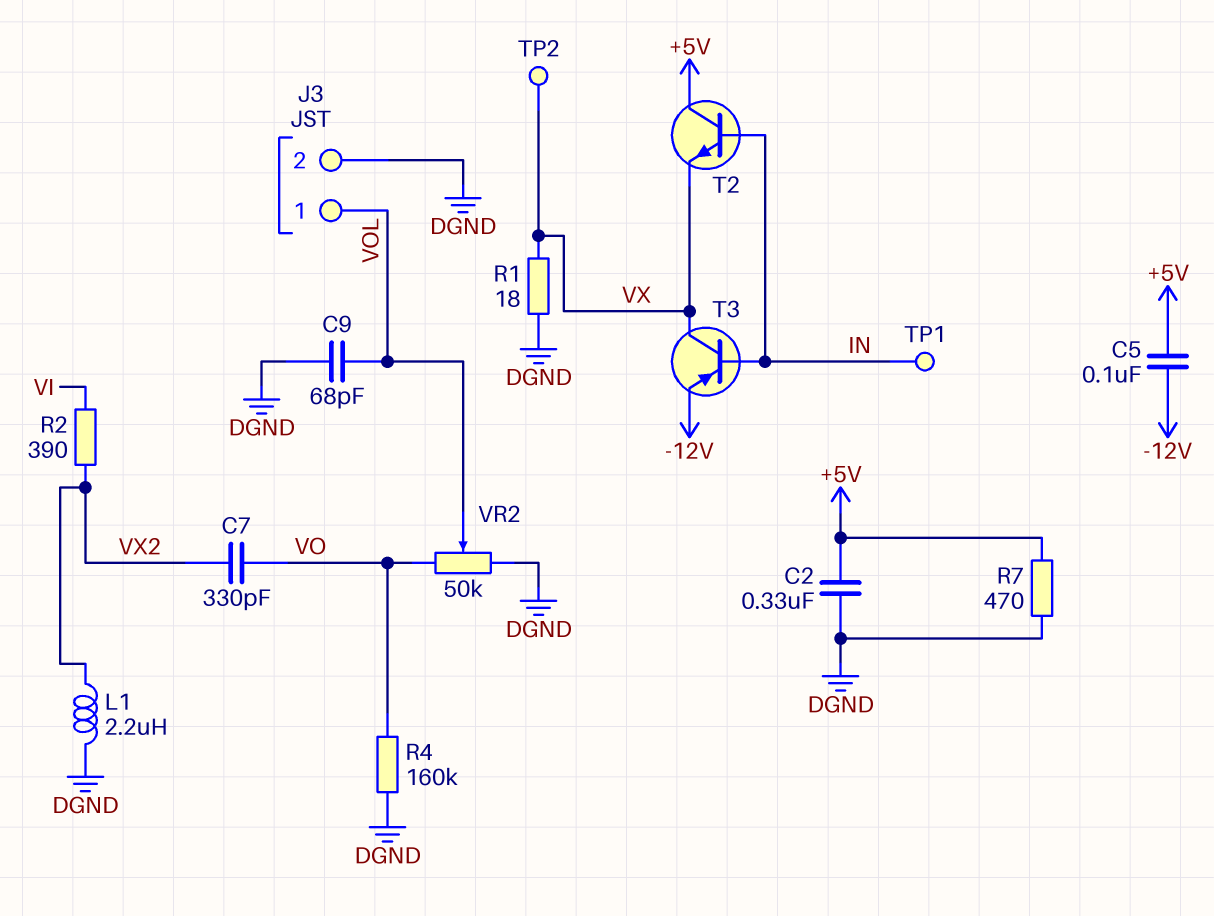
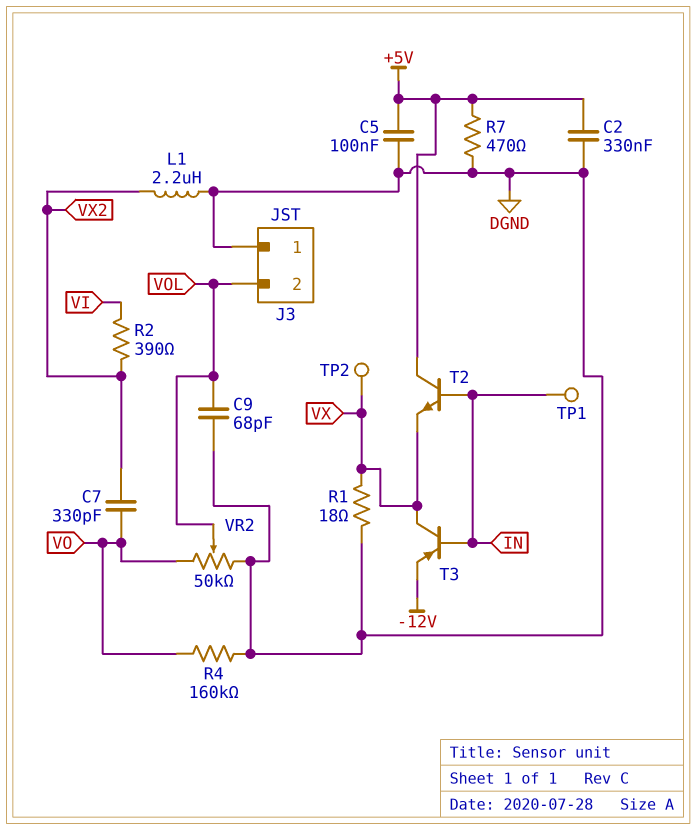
C5: 100nF (+5V, -12V) -> 100nF (+5V, DGND)
J3 pin 1: VOL -> DGND
J3 pin 2: DGND -> VOL

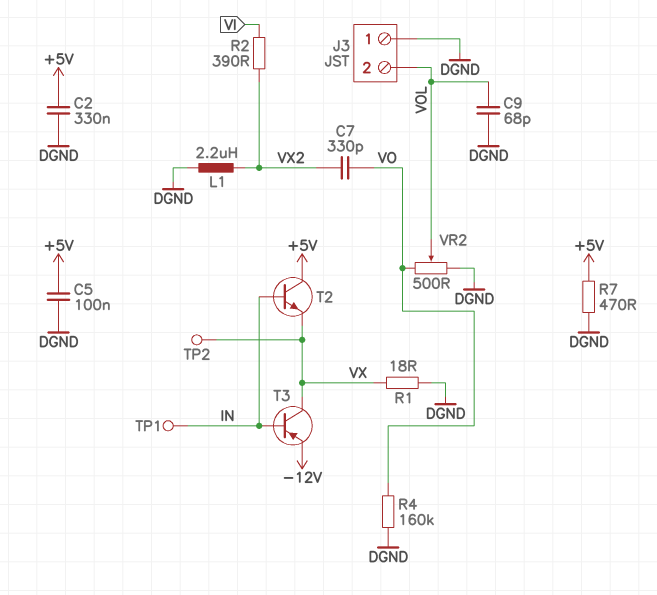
VR2: 50k (DGND, VO, wiper VOL) -> 500 (DGND, VO, wiper VOL)

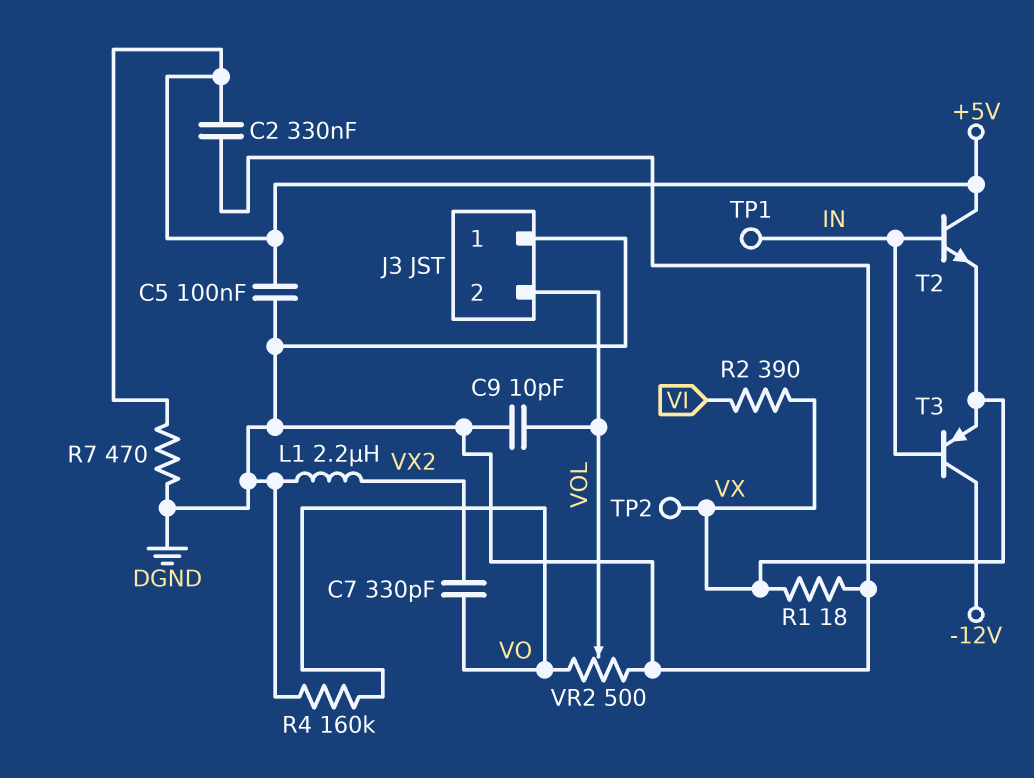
C9: 68pF (DGND, VOL) -> 10pF (DGND, VOL)
R2: 390 (VI, VX2) -> 390 (VI, VX)
T3: PNP (B IN, C VX, E -12V) -> PNP (B IN, C -12V, E VX)

